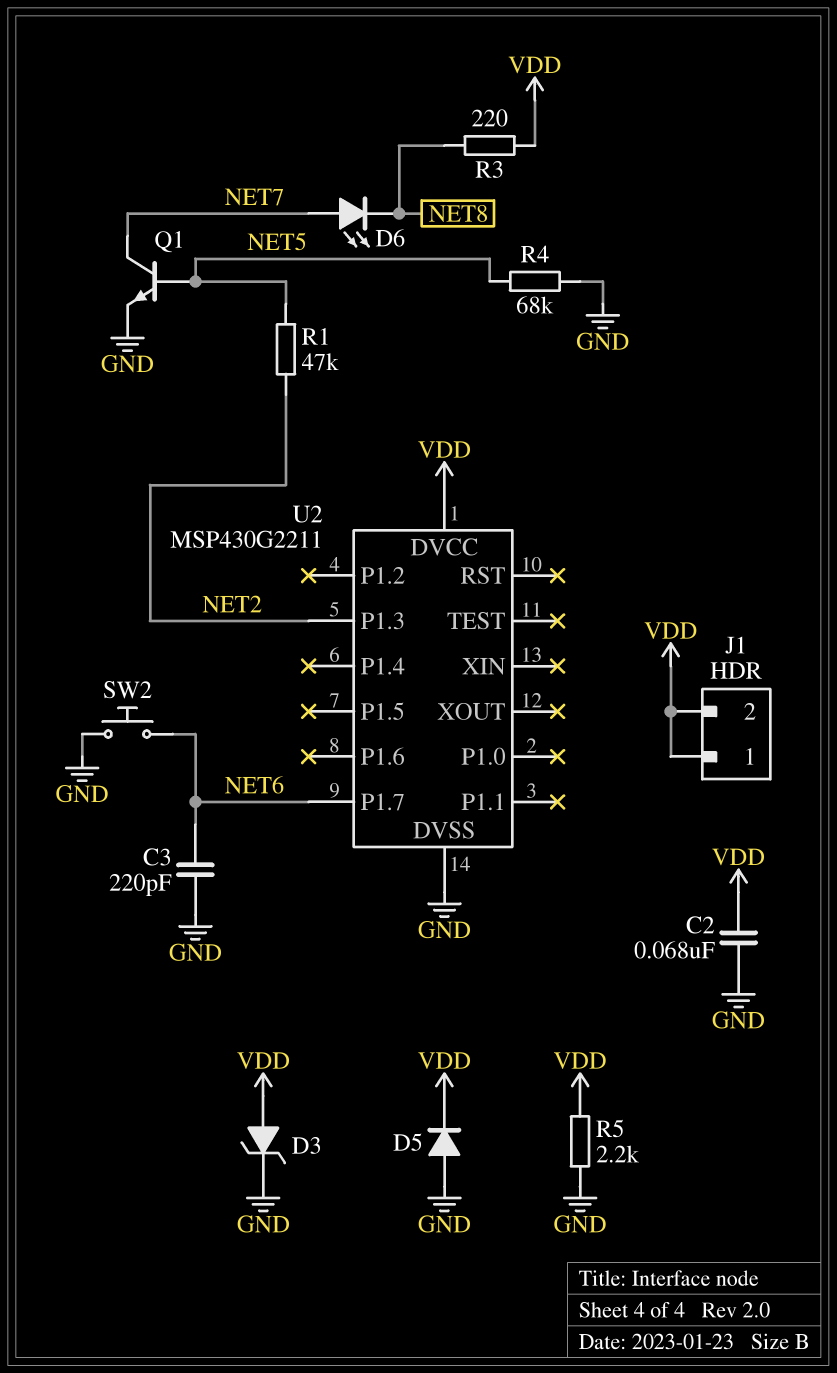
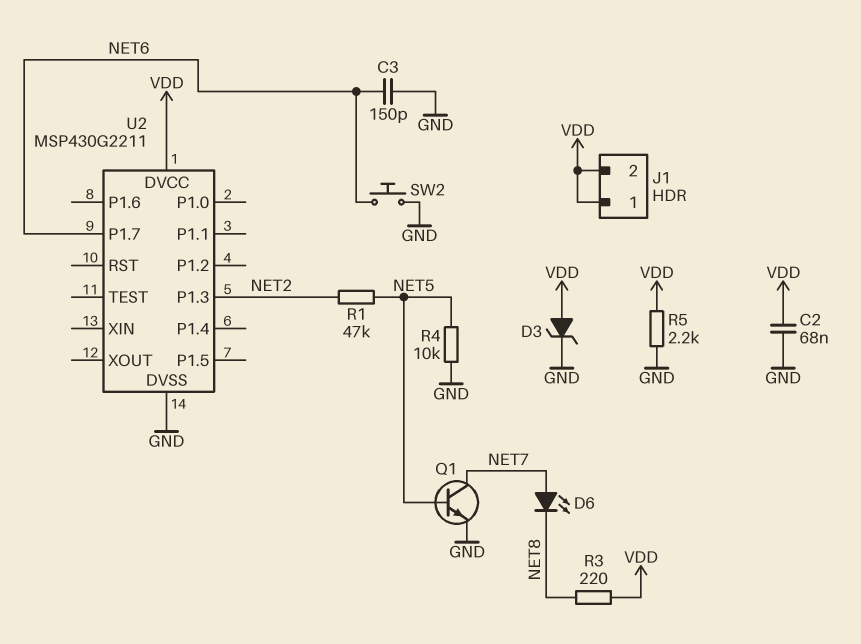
C3: 220pF (GND, NET6) -> 150pF (GND, NET6)
D5: diode (A GND, K VDD) -> none
R4: 68k (GND, NET5) -> 10k (GND, NET5)

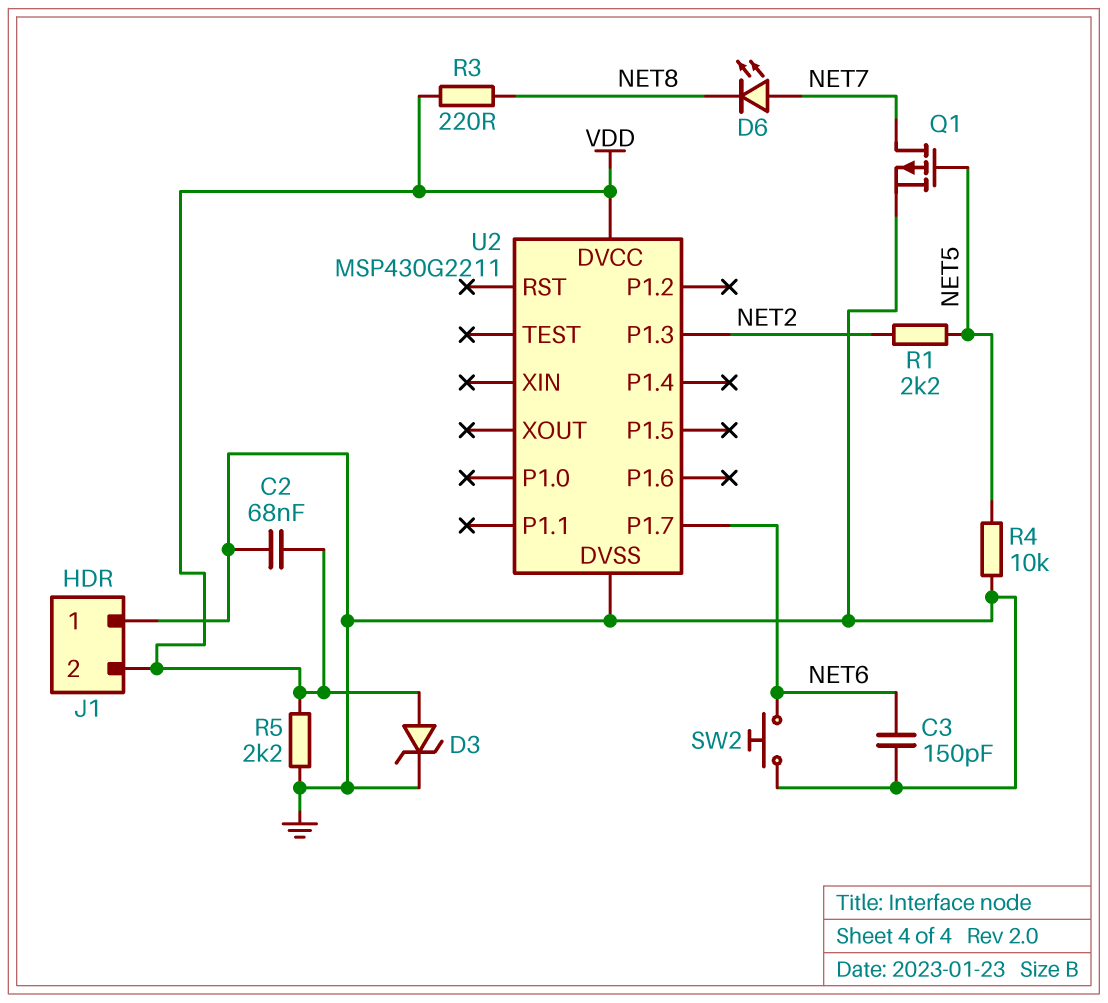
J1 pin 1: VDD -> GND
Q1: NPN (B NET5, C NET7, E GND) -> PMOS (G NET5, D NET7, S GND)
R1: 47k (NET2, NET5) -> 2.2k (NET2, NET5)

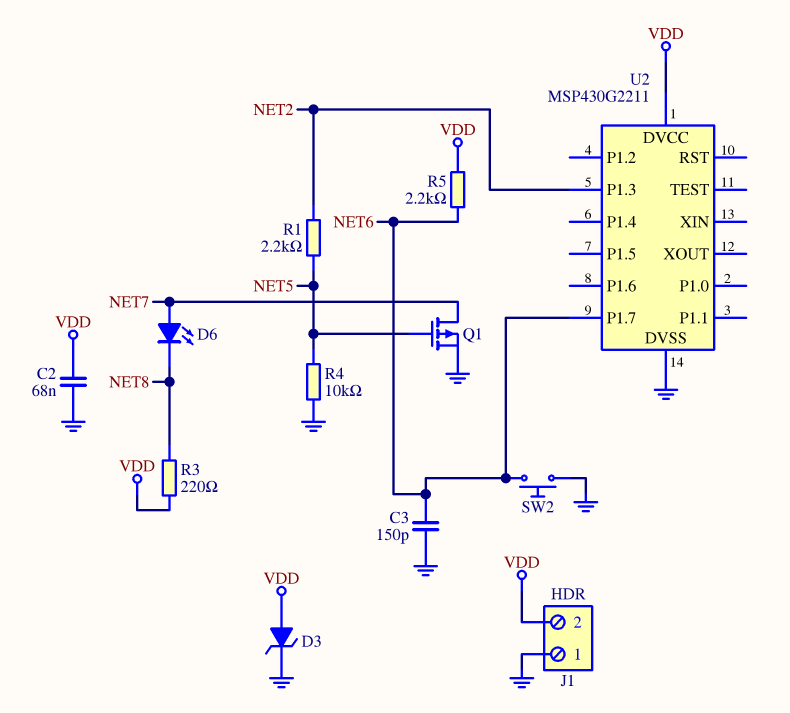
R5: 2.2k (GND, VDD) -> 2.2k (NET6, VDD)

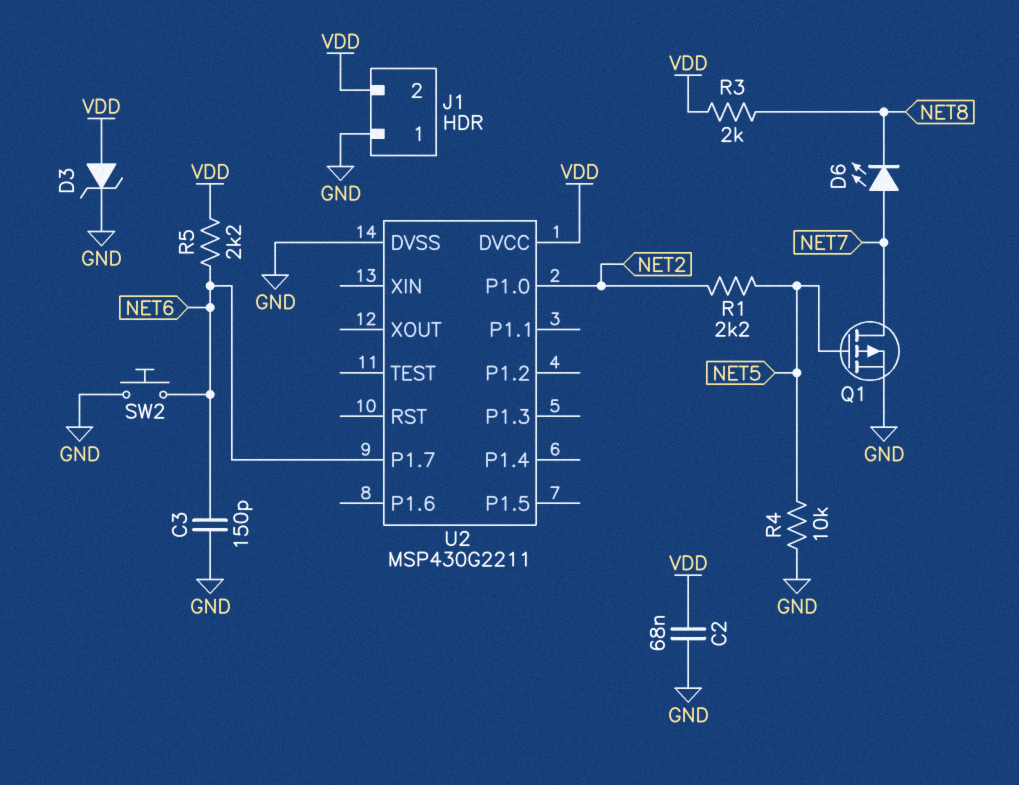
R3: 220 (NET8, VDD) -> 2k (NET8, VDD)
U2 pin P1.0: none -> NET2
U2 pin P1.3: NET2 -> none

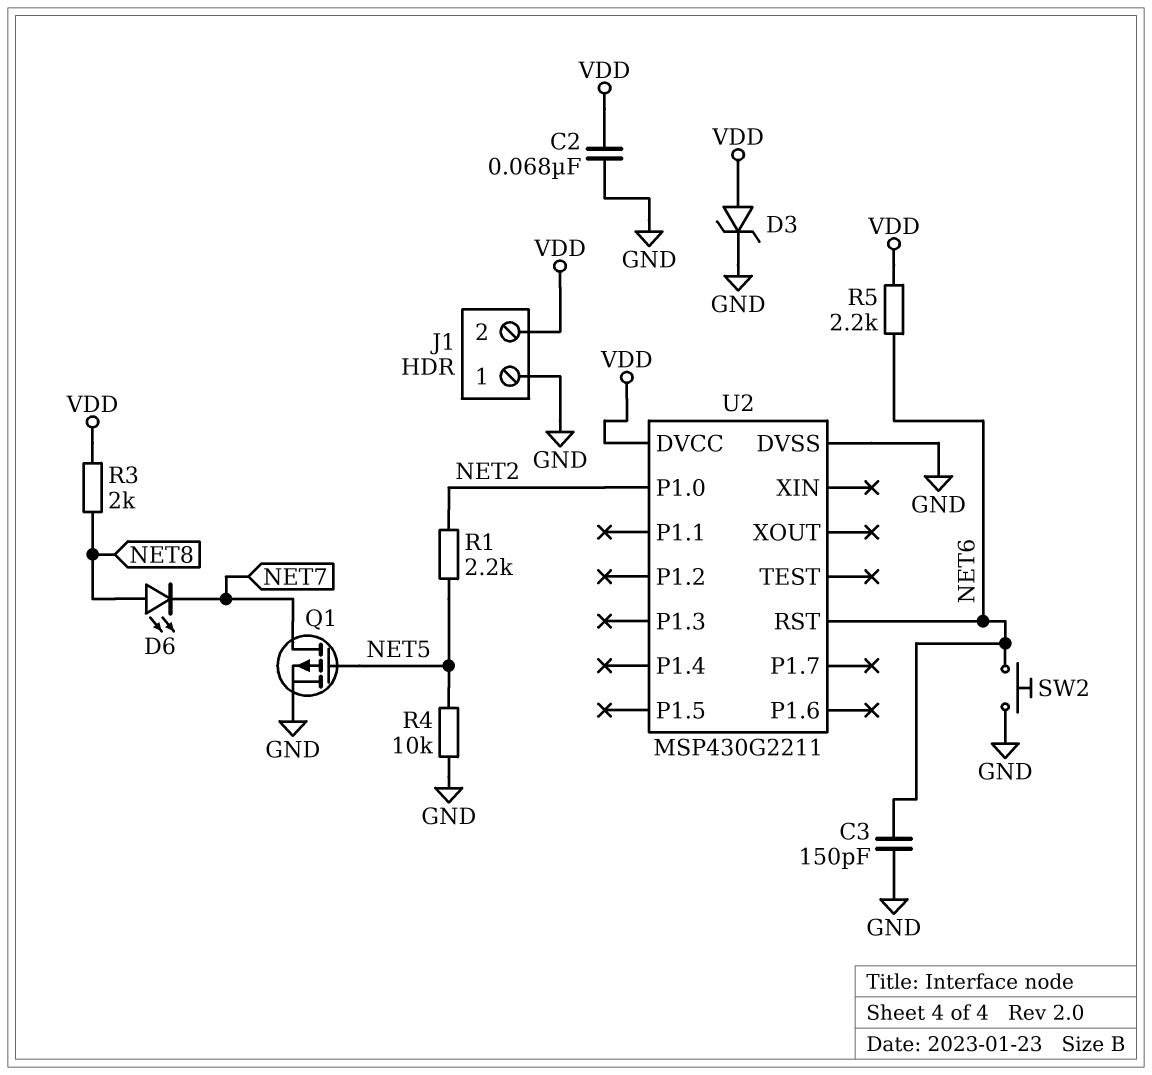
D6: LED (A NET7, K NET8) -> LED (A NET8, K NET7)
U2 pin P1.7: NET6 -> none
U2 pin RST: none -> NET6

